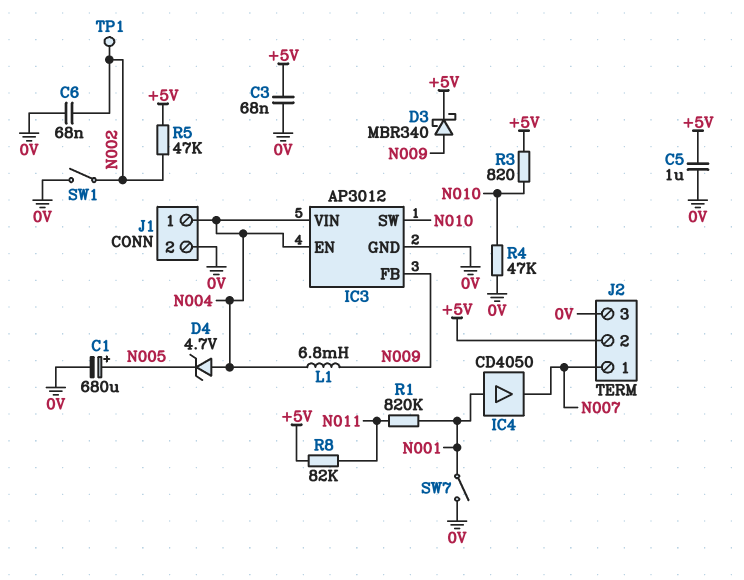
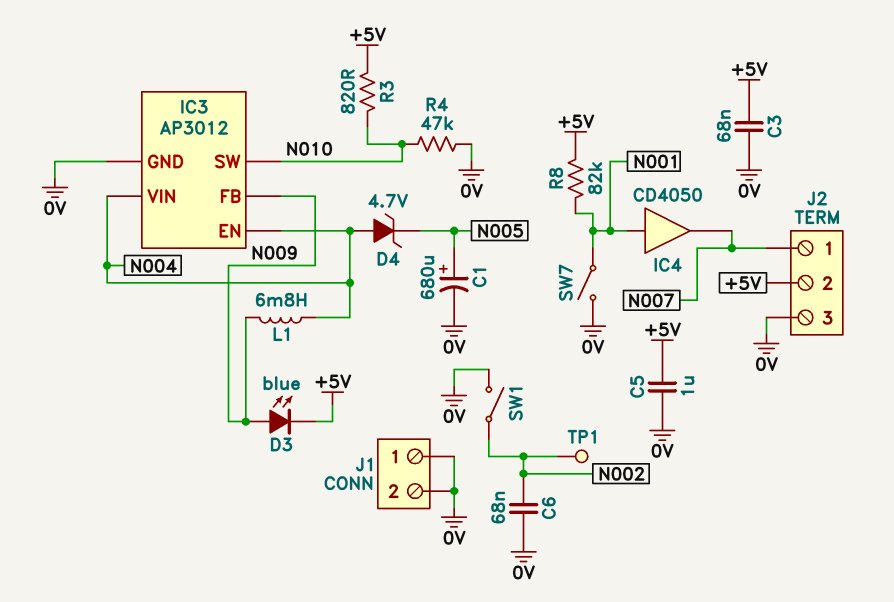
D3: schottky MBR340 (A N009, K +5V) -> LED blue (A N009, K +5V)
J1 pin 1: N004 -> 0V
R1: 820k (N001, N011) -> none
R5: 47k (+5V, N002) -> none
R8: 82k (+5V, N011) -> 82k (+5V, N001)

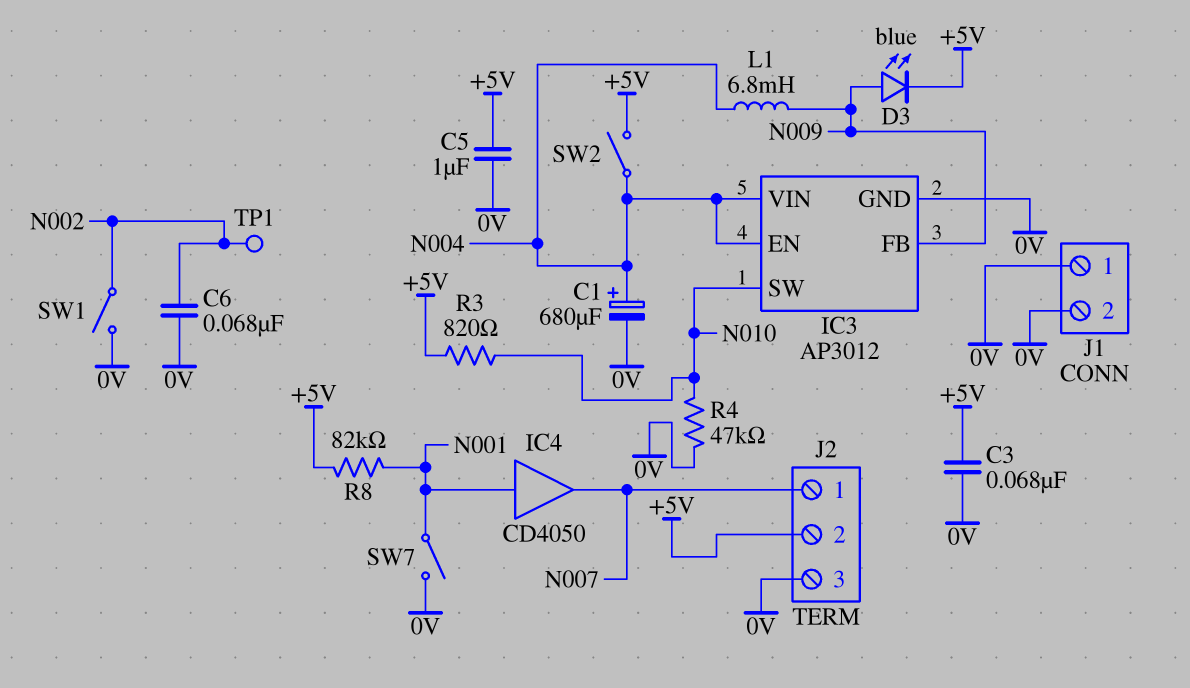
C1: 680uF (plus N005, minus 0V) -> 680uF (plus N004, minus 0V)
D4: zener 4.7V (A N004, K N005) -> none
SW2: none -> switch (+5V, N004)

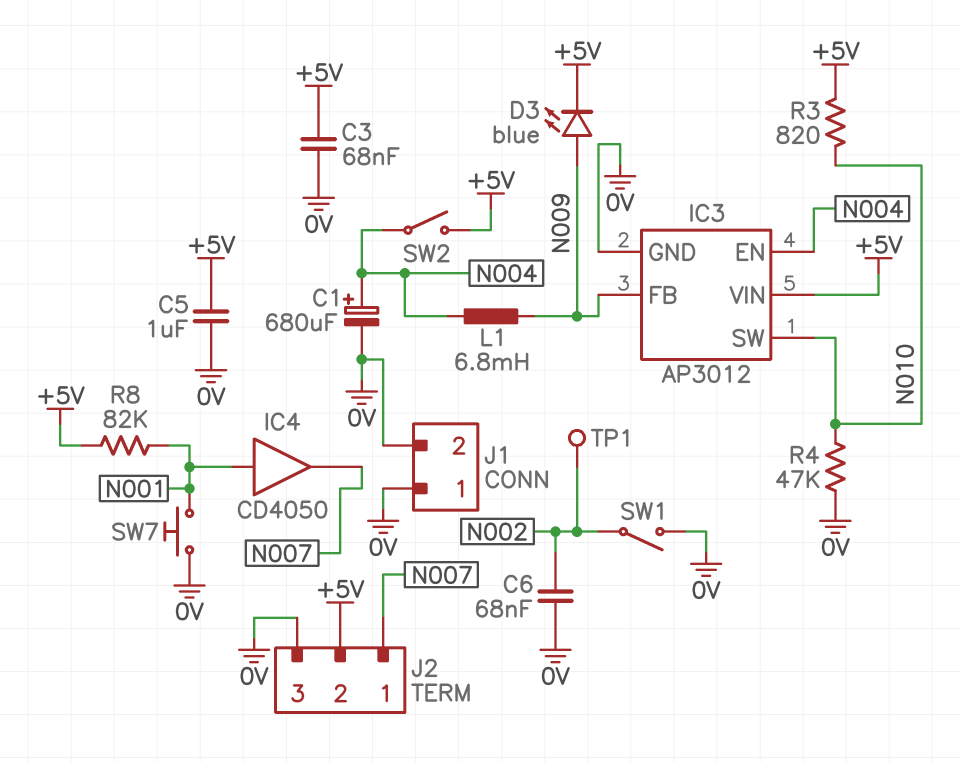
IC3 pin VIN: N004 -> +5V
SW7: switch (0V, N001) -> button (0V, N001)

